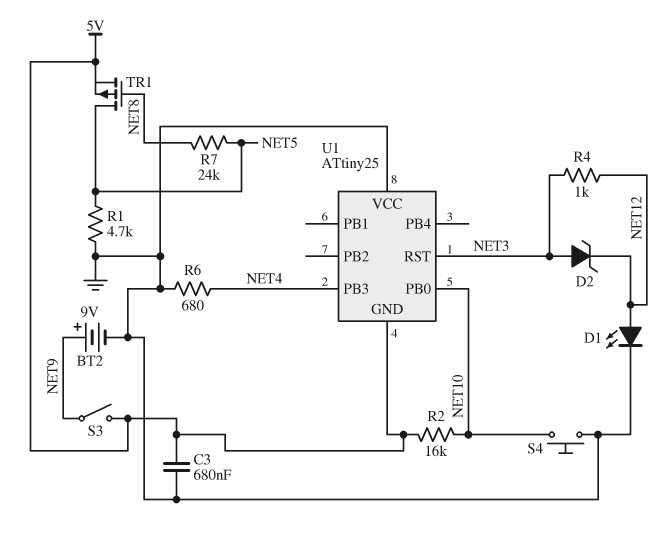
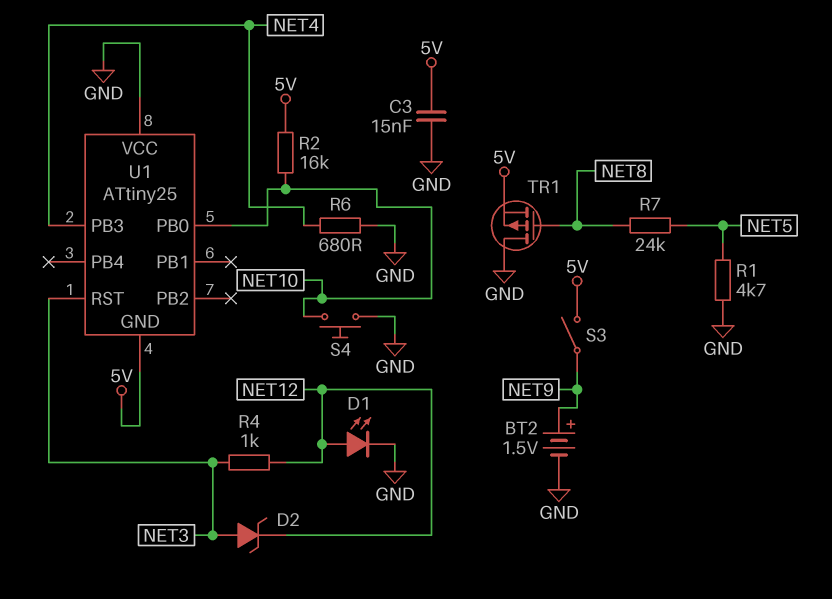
BT2: 9V (plus NET9, minus GND) -> 1.5V (plus NET9, minus GND)
C3: 680nF (5V, GND) -> 15nF (5V, GND)
TR1: PMOS (G NET8, D NET5, S 5V) -> PMOS (G NET8, D GND, S 5V)

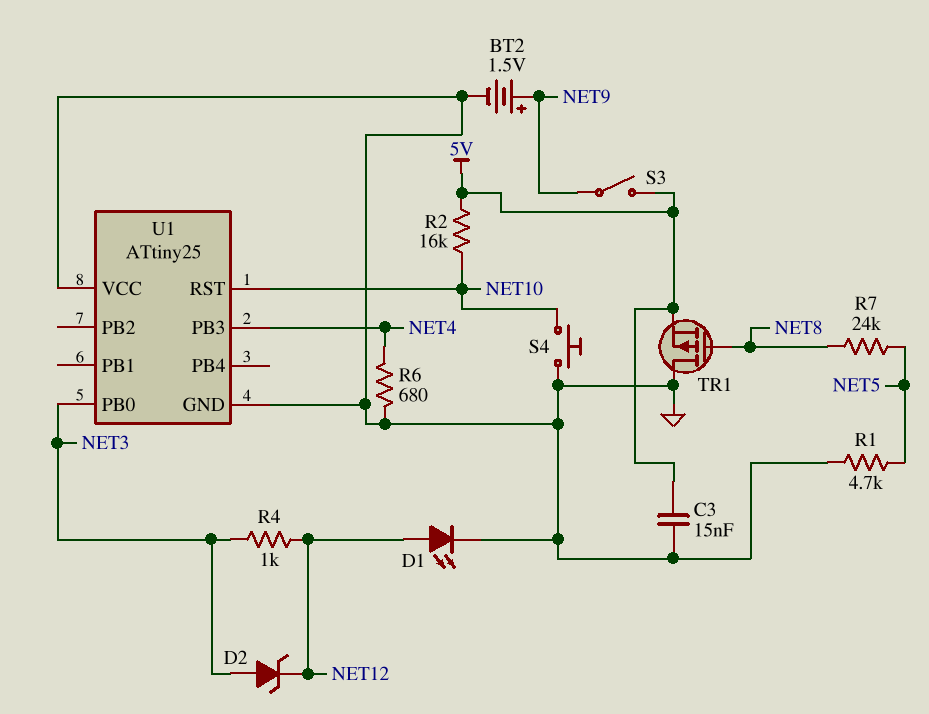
U1 pin GND: 5V -> GND
U1 pin PB0: NET10 -> NET3
U1 pin RST: NET3 -> NET10

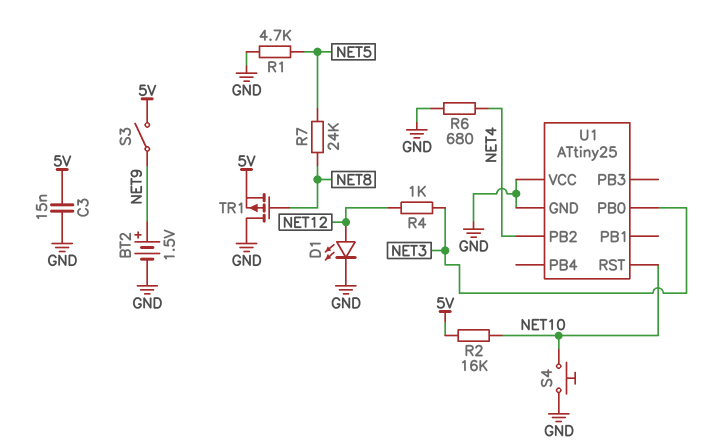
D2: zener (A NET3, K NET12) -> none
U1 pin PB2: none -> NET4
U1 pin PB3: NET4 -> none

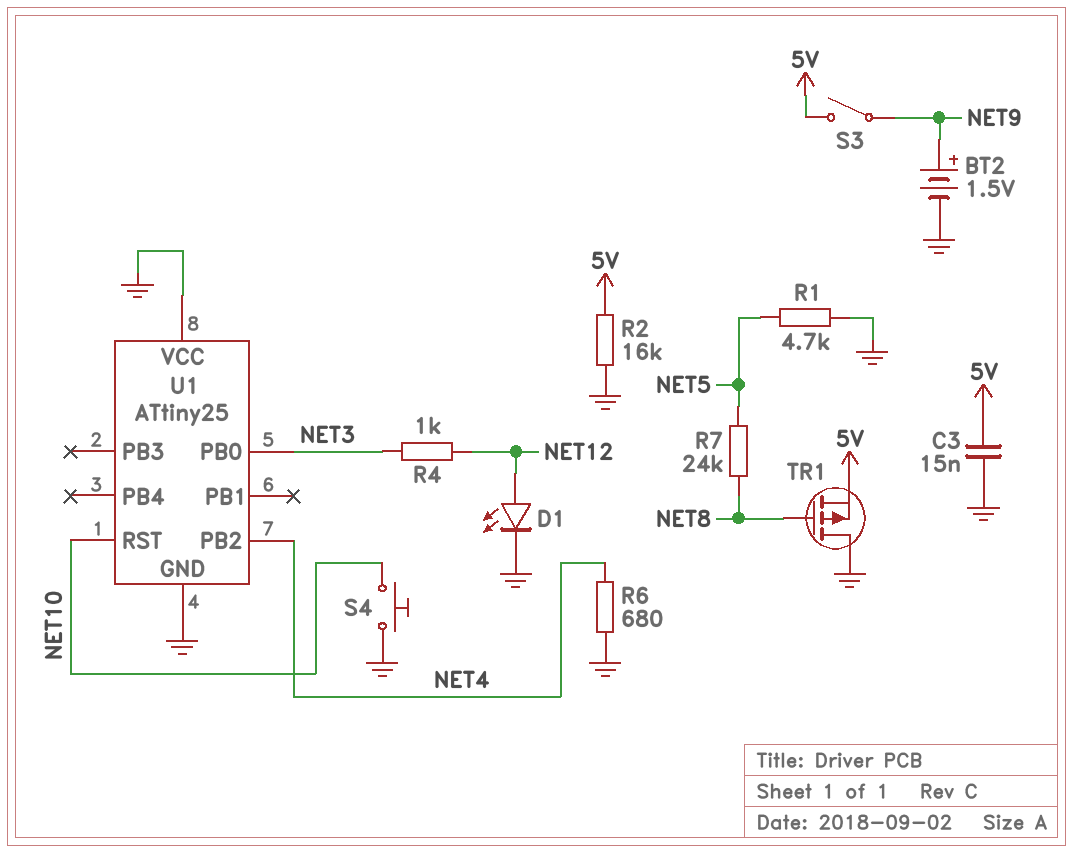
R2: 16k (5V, NET10) -> 16k (5V, GND)

